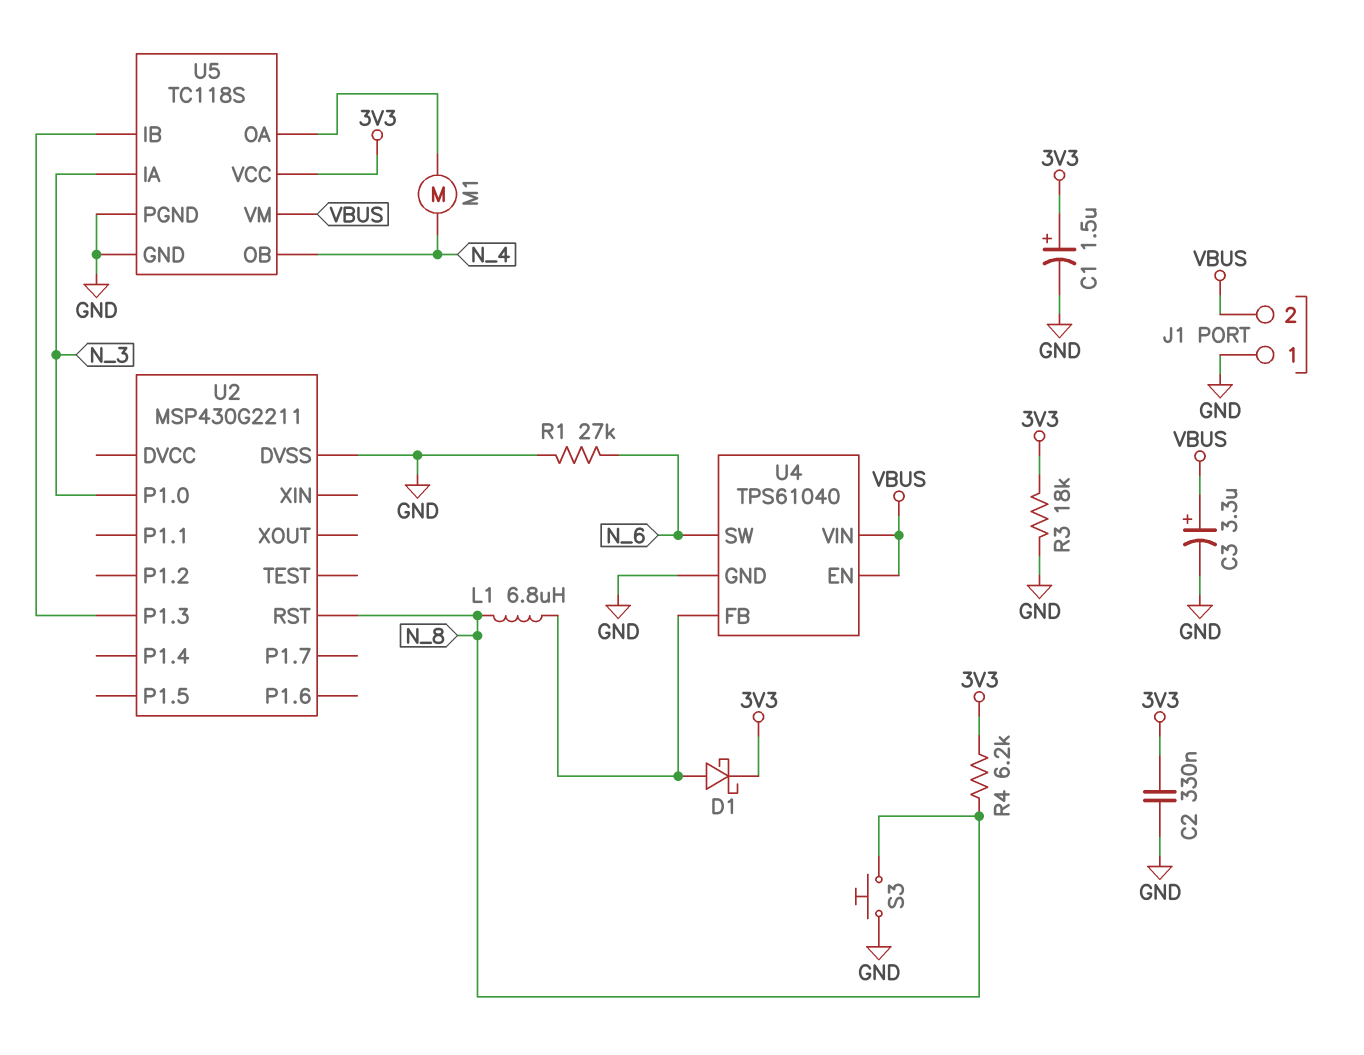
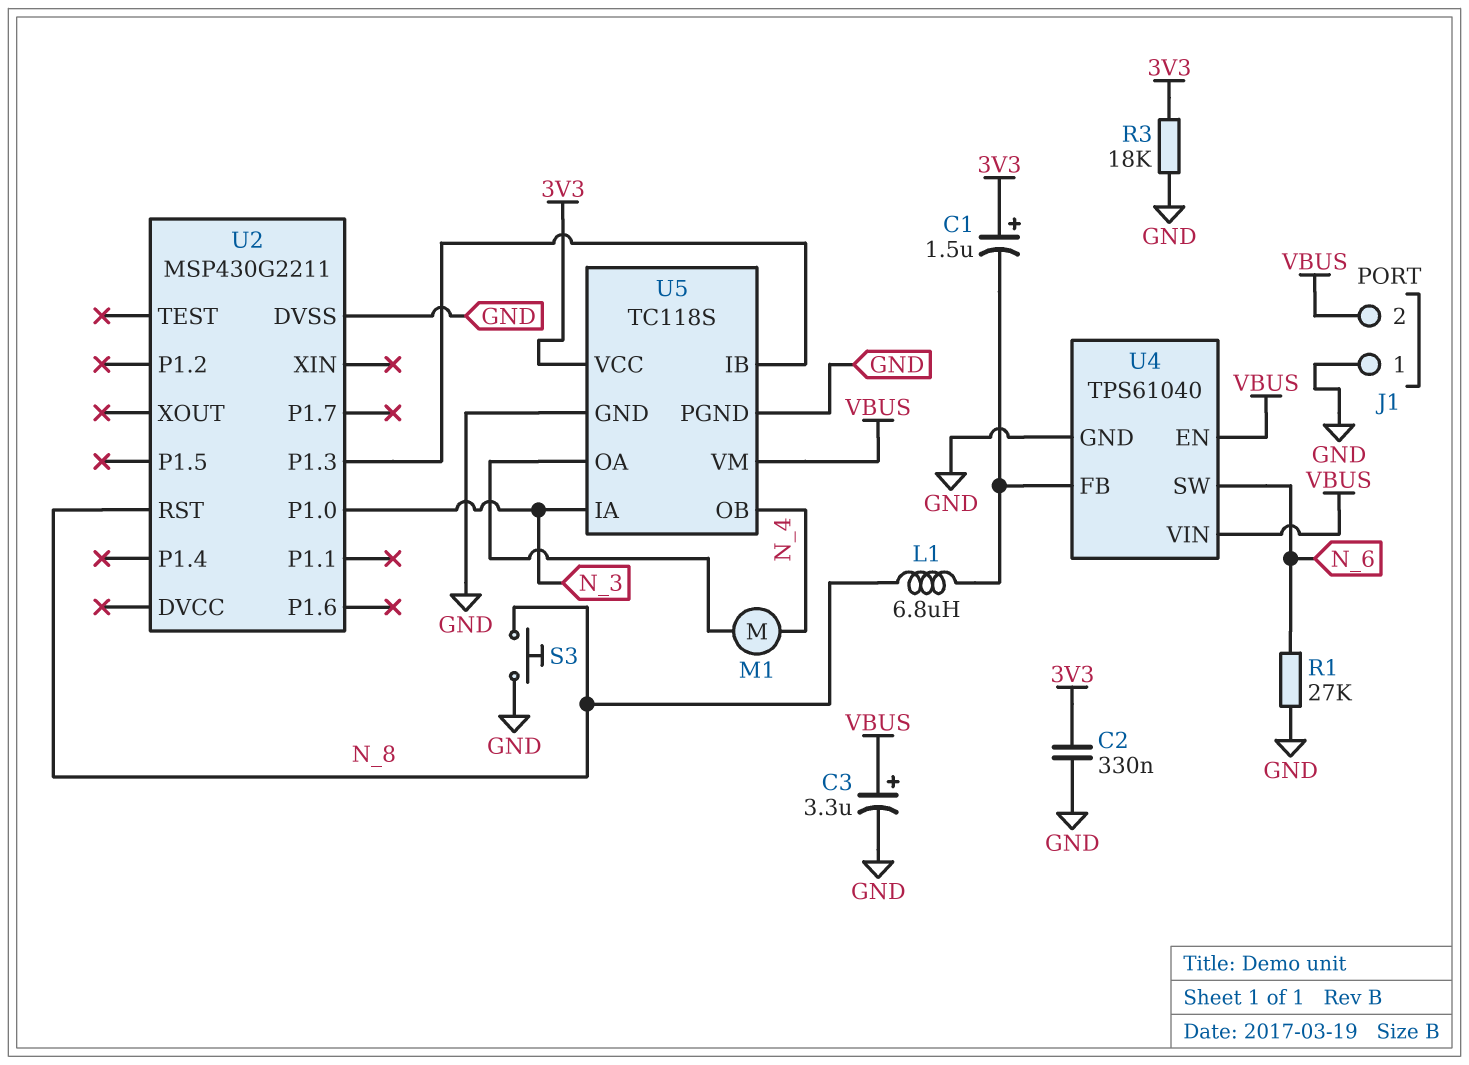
C1: 1.5uF (plus 3V3, minus GND) -> 1.5uF (plus 3V3, minus U4/FB)
D1: schottky (A U4/FB, K 3V3) -> none
R4: 6.2k (3V3, N_8) -> none

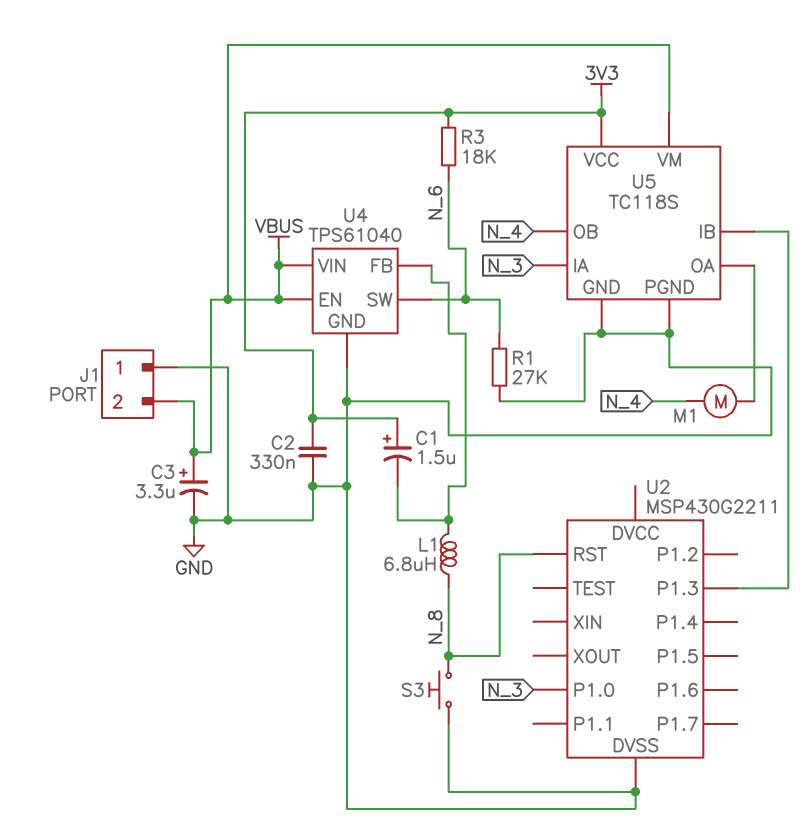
R3: 18k (3V3, GND) -> 18k (3V3, N_6)

